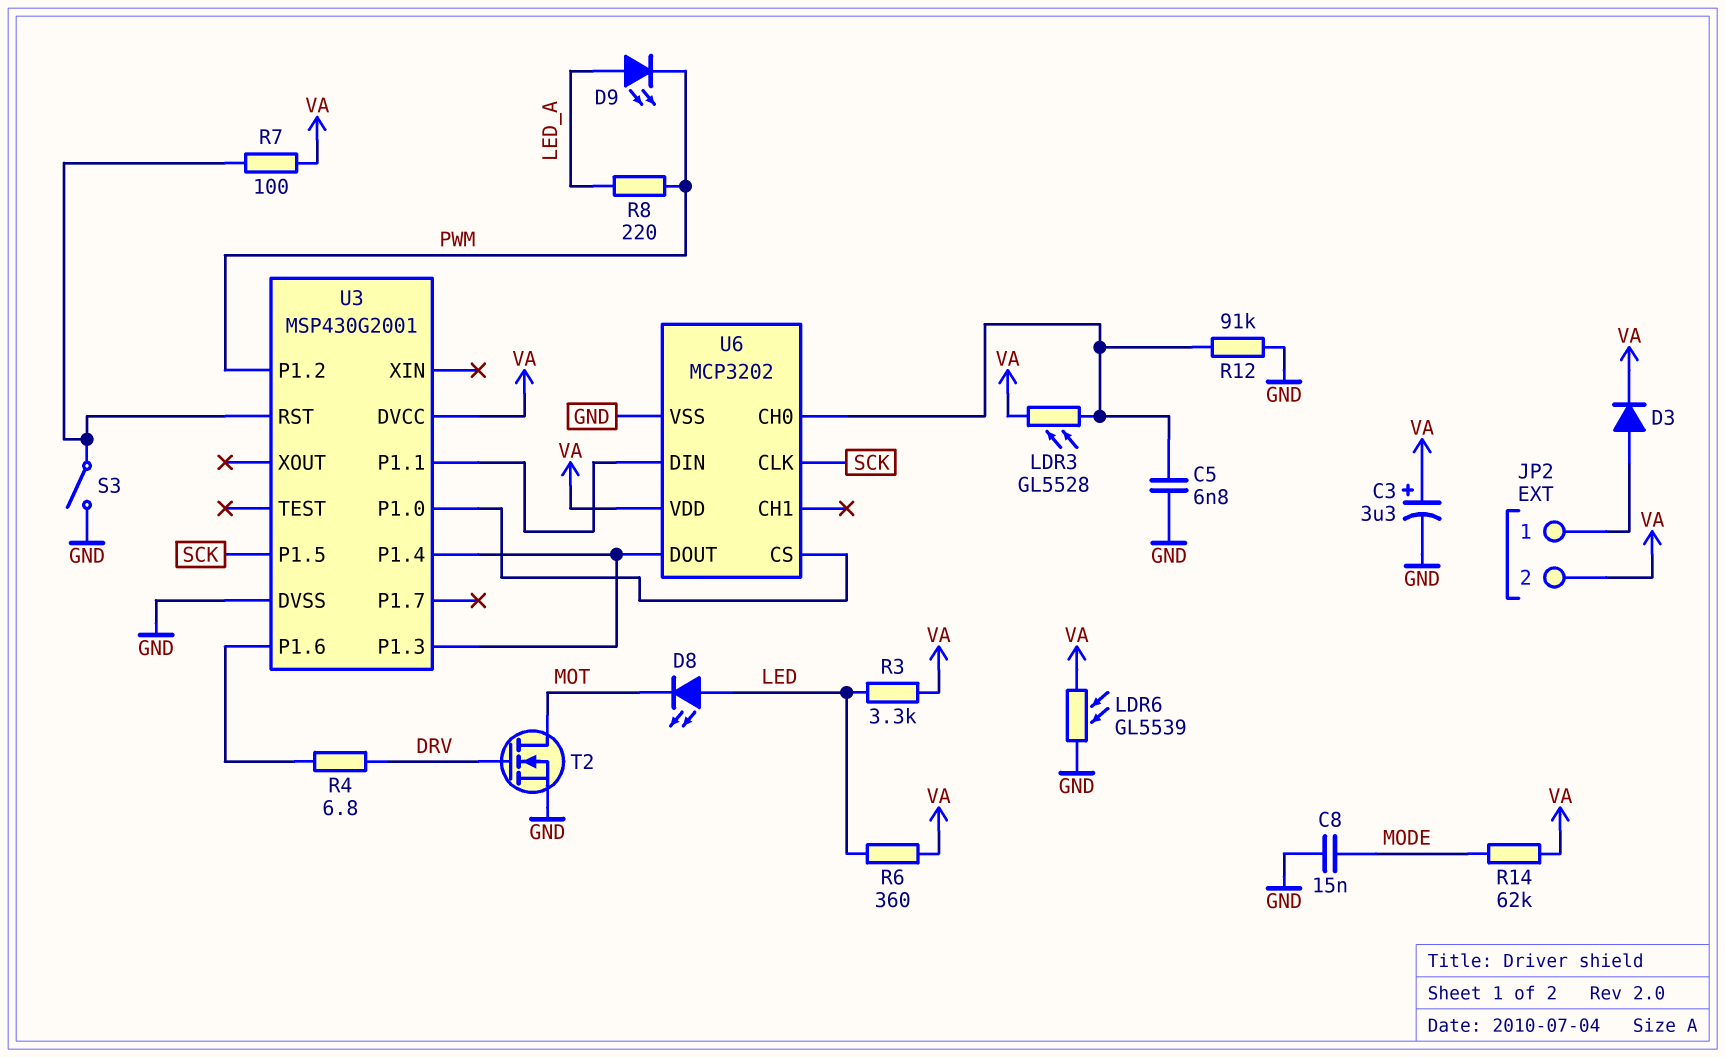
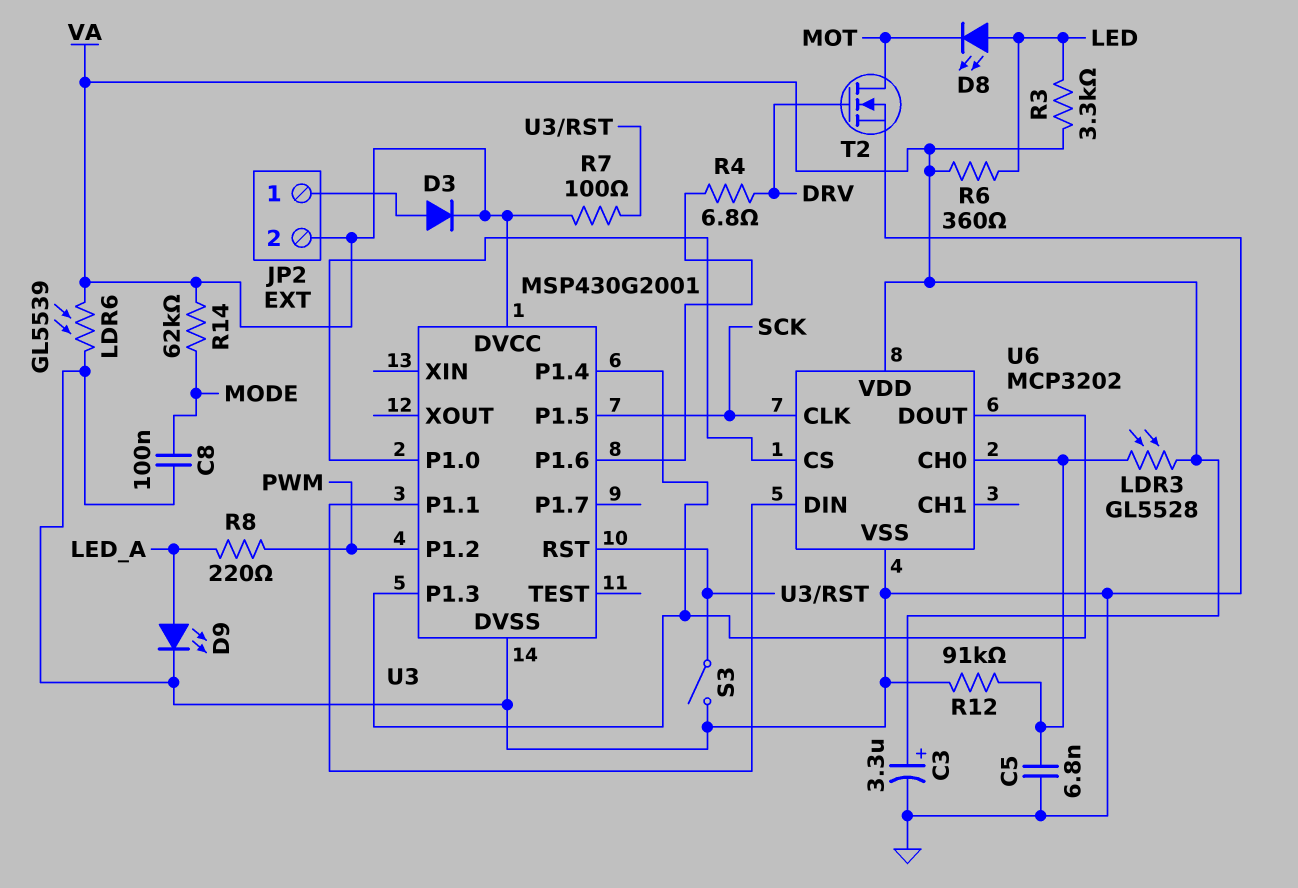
C8: 15nF (GND, MODE) -> 100nF (GND, MODE)
D9: LED (A LED_A, K PWM) -> LED (A LED_A, K GND)

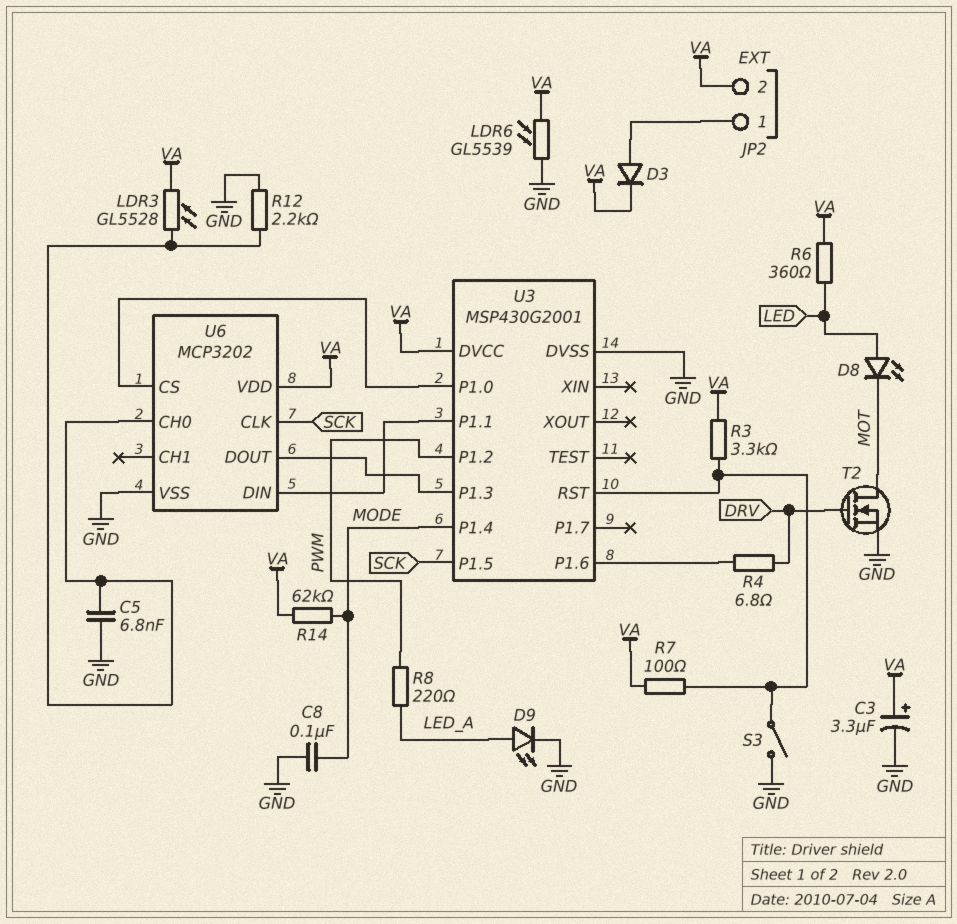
R3: 3.3k (LED, VA) -> 3.3k (U3/RST, VA)
R12: 91k (GND, U6/CH0) -> 2.2k (GND, U6/CH0)
U3 pin P1.4: U3/P1.3 -> MODE

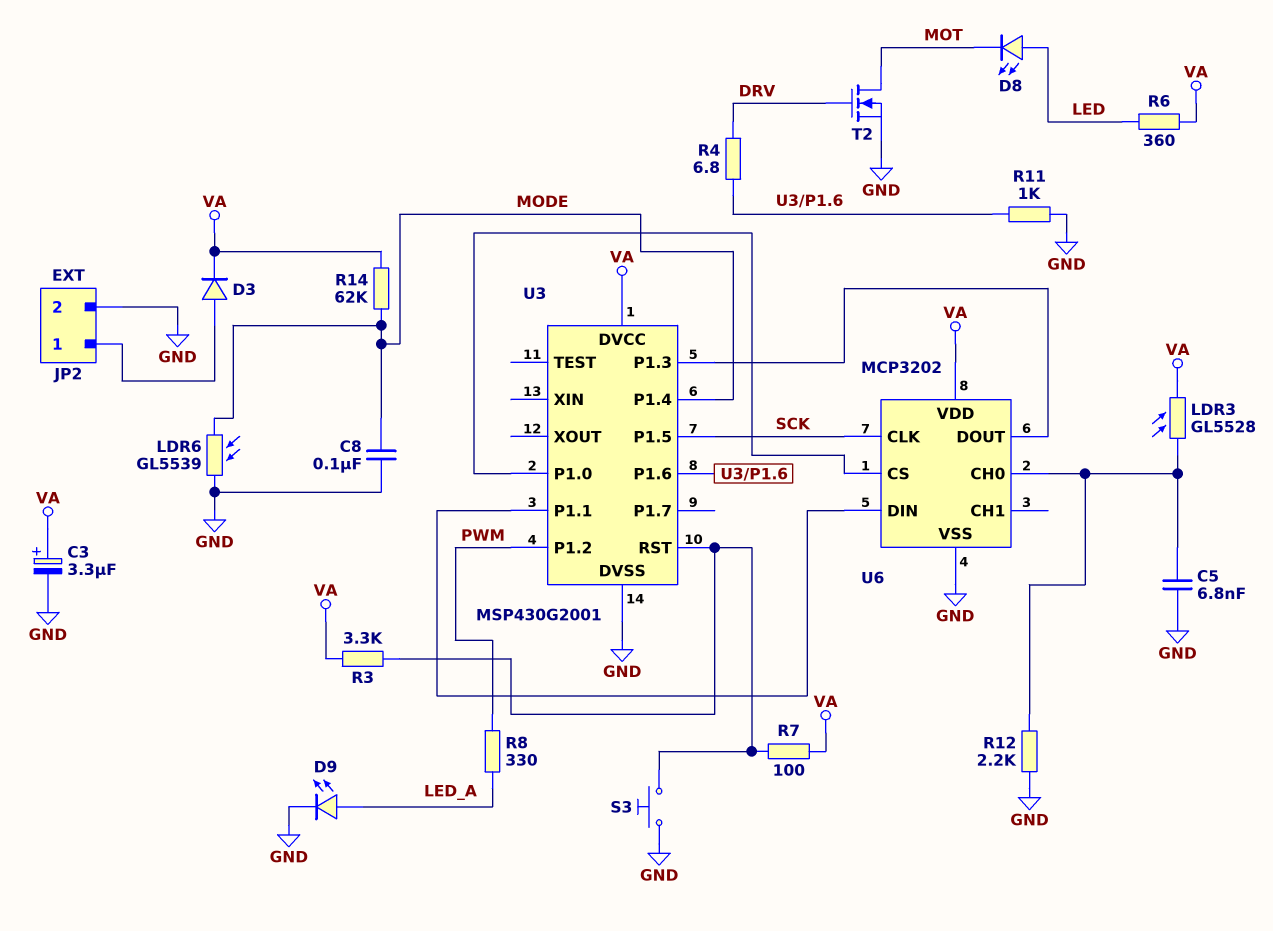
JP2 pin 2: VA -> GND
LDR6: GL5539 (GND, VA) -> GL5539 (GND, MODE)
R8: 220 (LED_A, PWM) -> 330 (LED_A, PWM)
R11: none -> 1k (GND, U3/P1.6)
S3: switch (GND, U3/RST) -> button (GND, U3/RST)

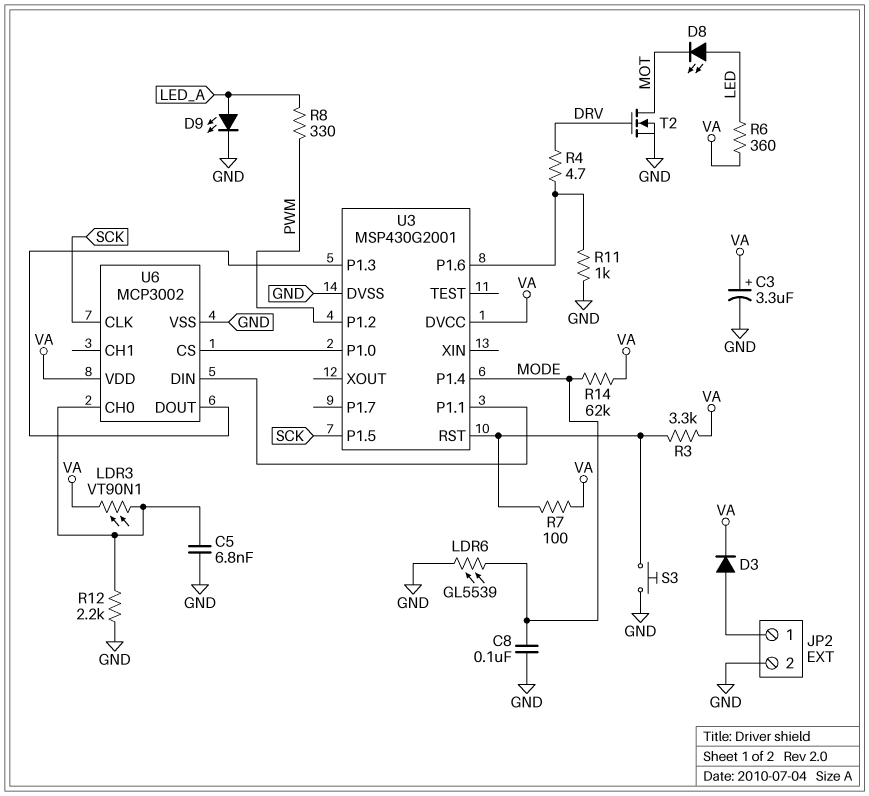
LDR3: GL5528 (U6/CH0, VA) -> VT90N1 (U6/CH0, VA)
R4: 6.8 (DRV, U3/P1.6) -> 4.7 (DRV, U3/P1.6)
U6: MCP3202 -> MCP3002

